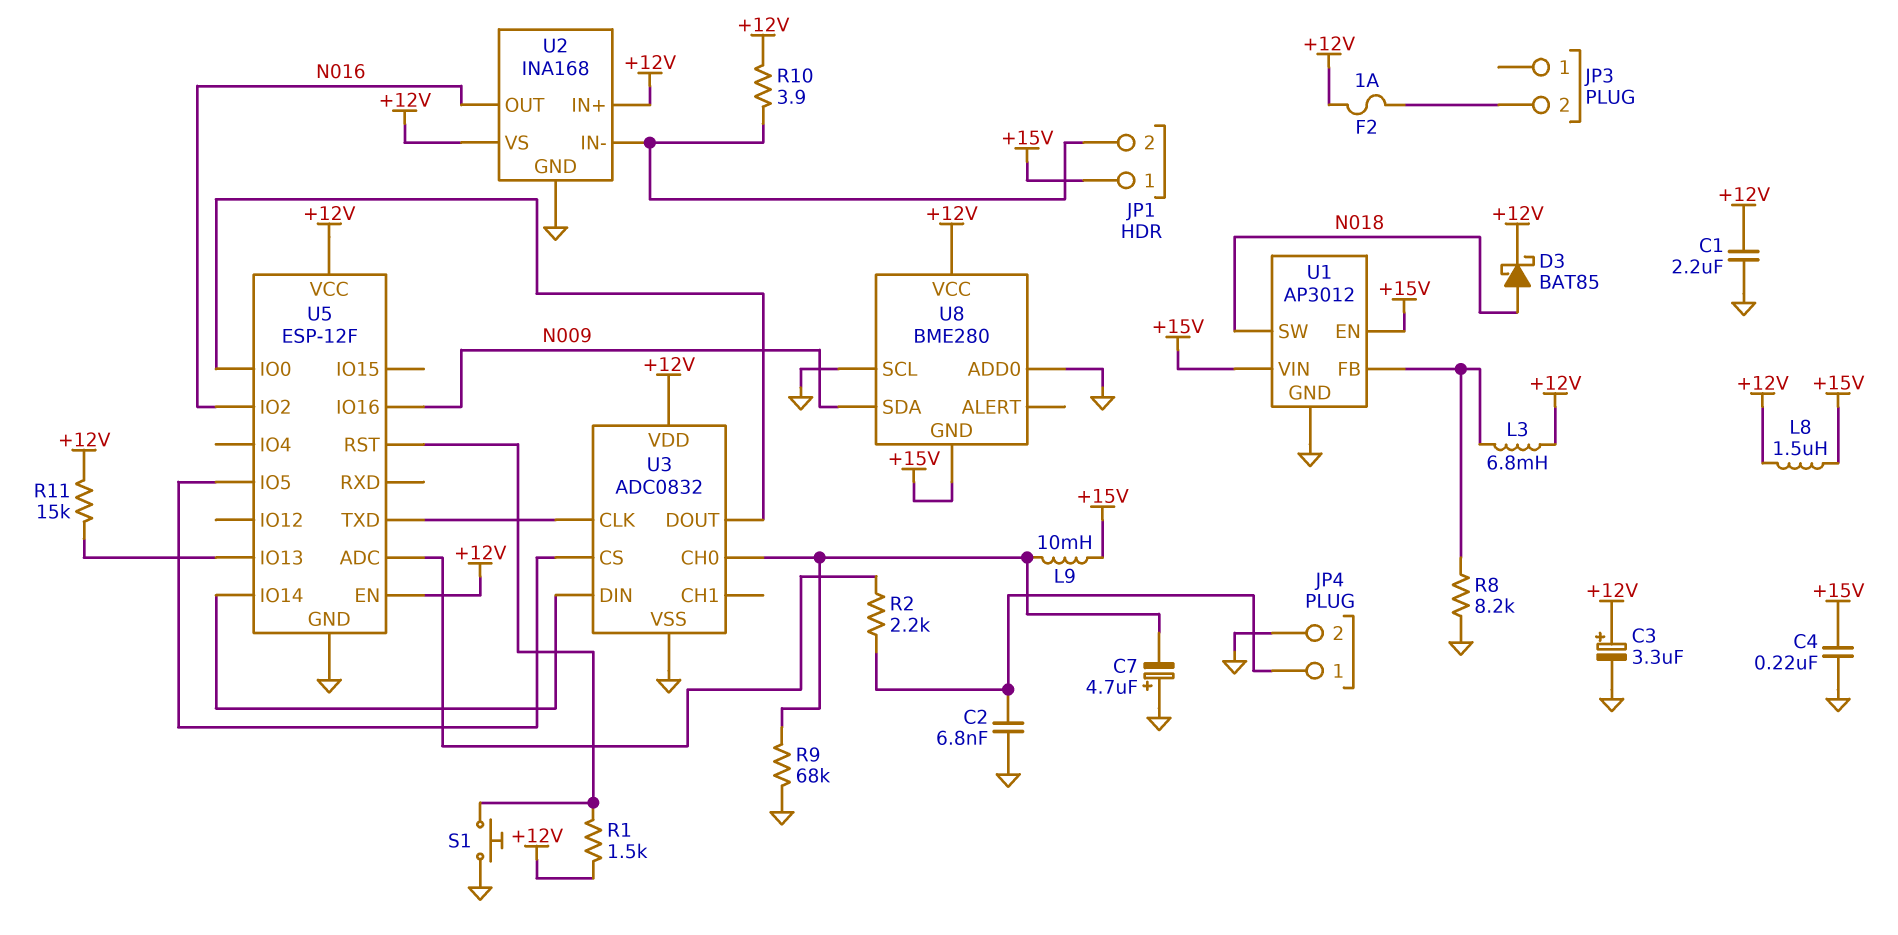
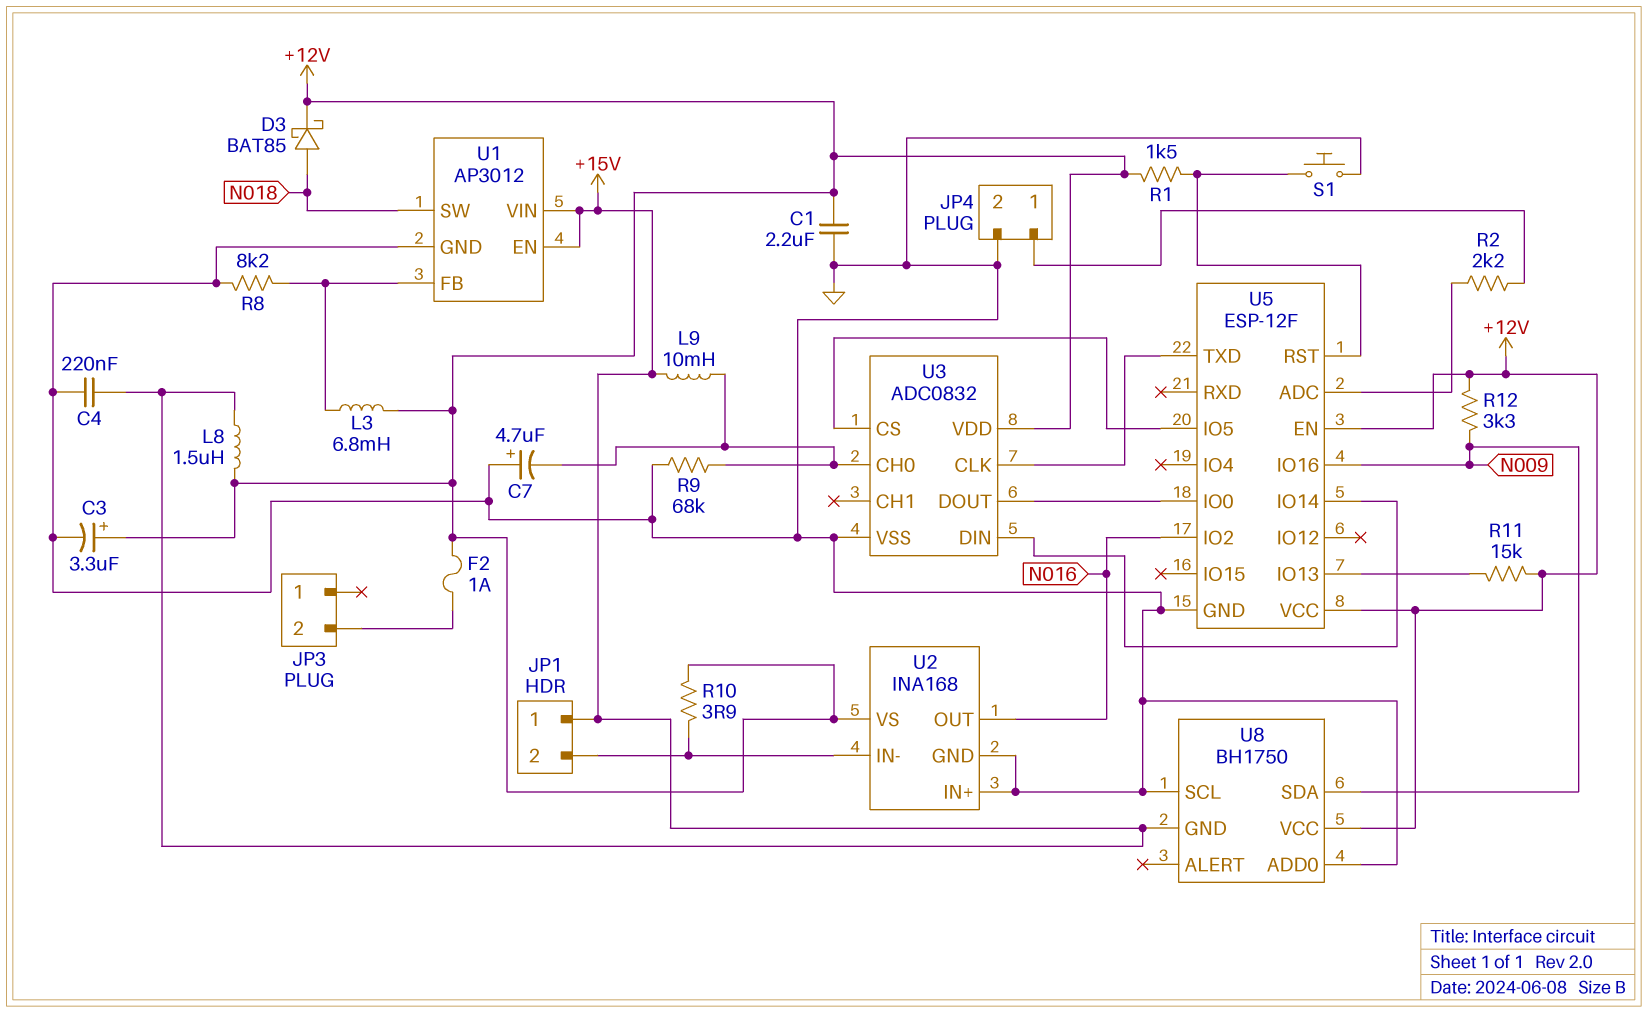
C2: 6.8nF (GND, JP4/1) -> none
R12: none -> 3.3k (+12V, N009)
U2 pin IN+: +12V -> GND
U8: BME280 -> BH1750

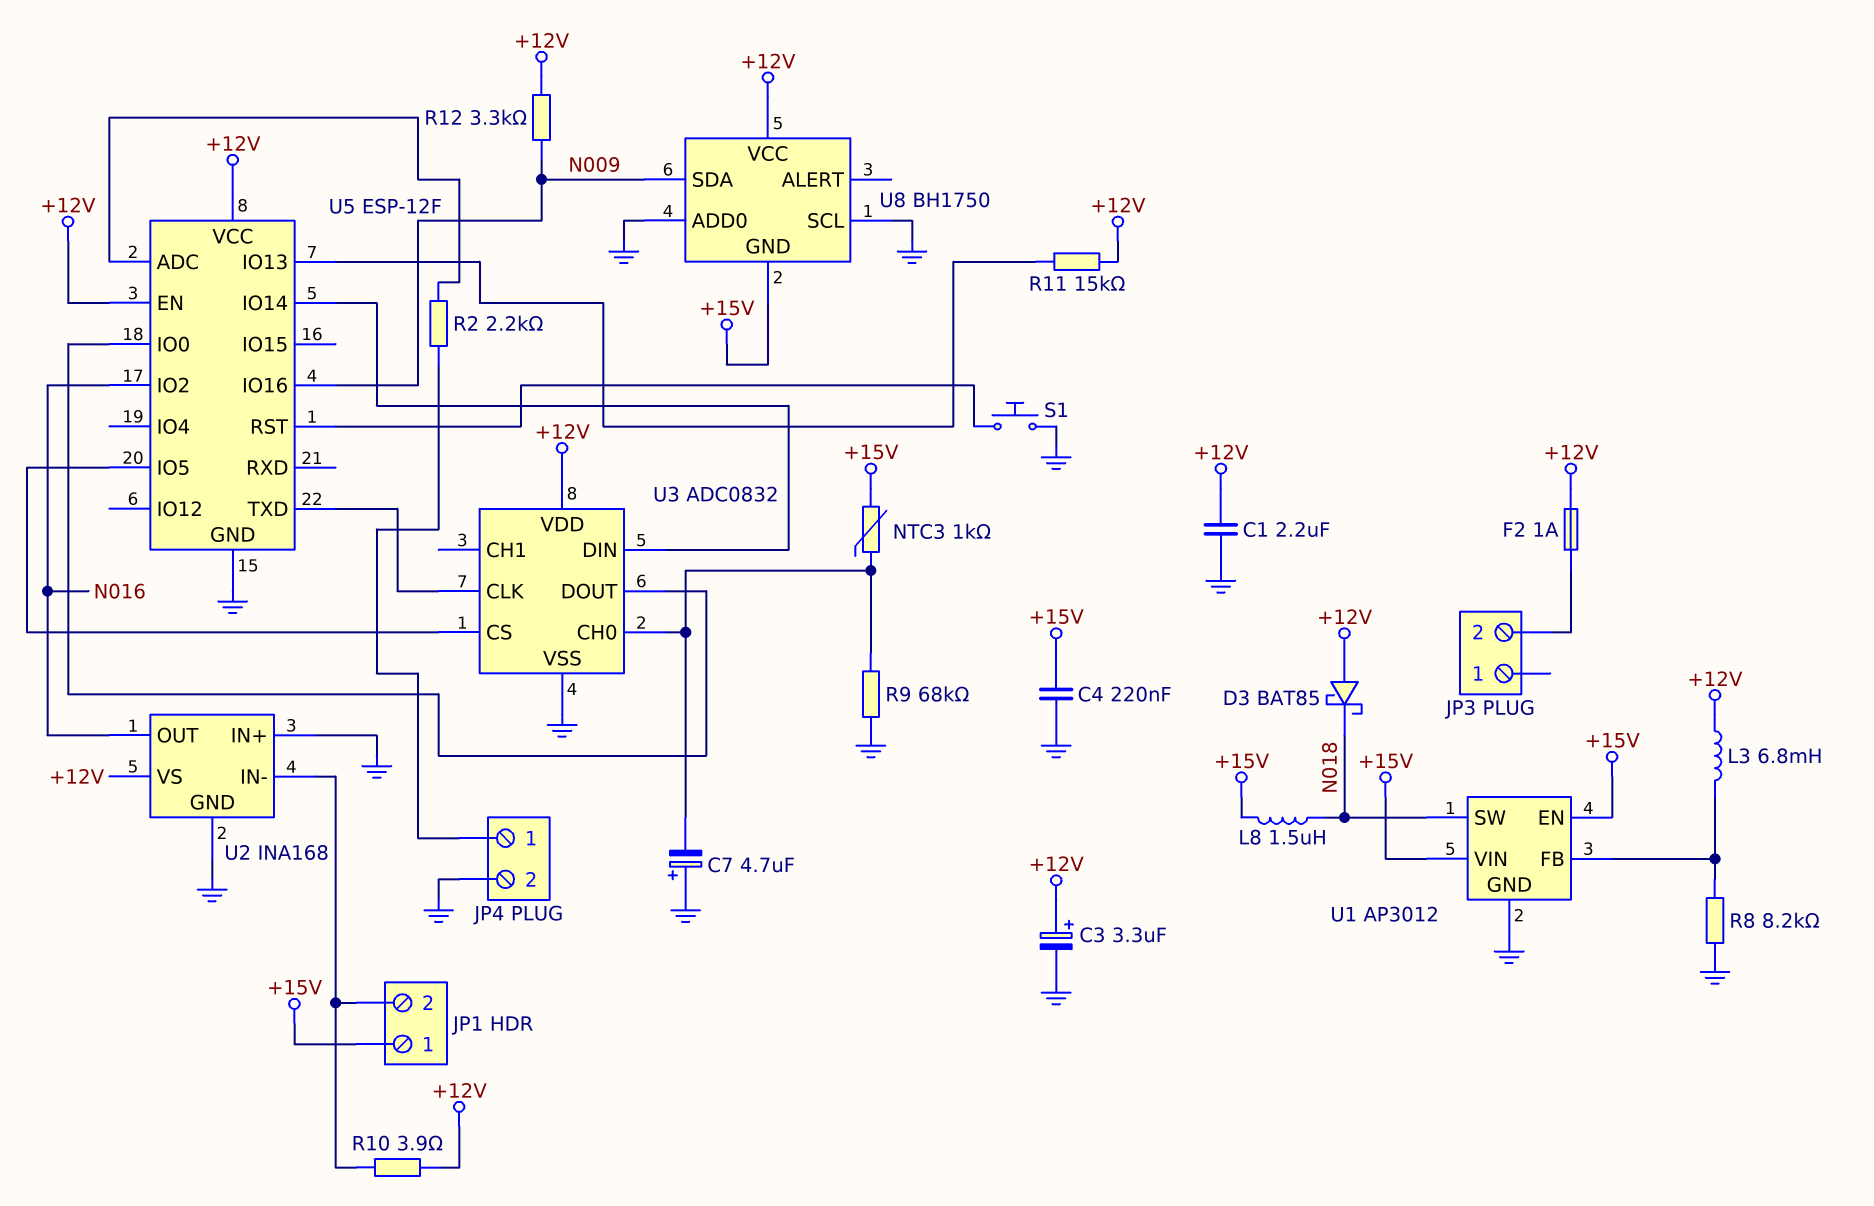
D3: schottky BAT85 (A N018, K +12V) -> schottky BAT85 (A +12V, K N018)
L8: 1.5uH (+12V, +15V) -> 1.5uH (+15V, N018)
L9: 10mH (+15V, U3/CH0) -> none
NTC3: none -> 1k (+15V, U3/CH0)
R1: 1.5k (+12V, U5/RST) -> none

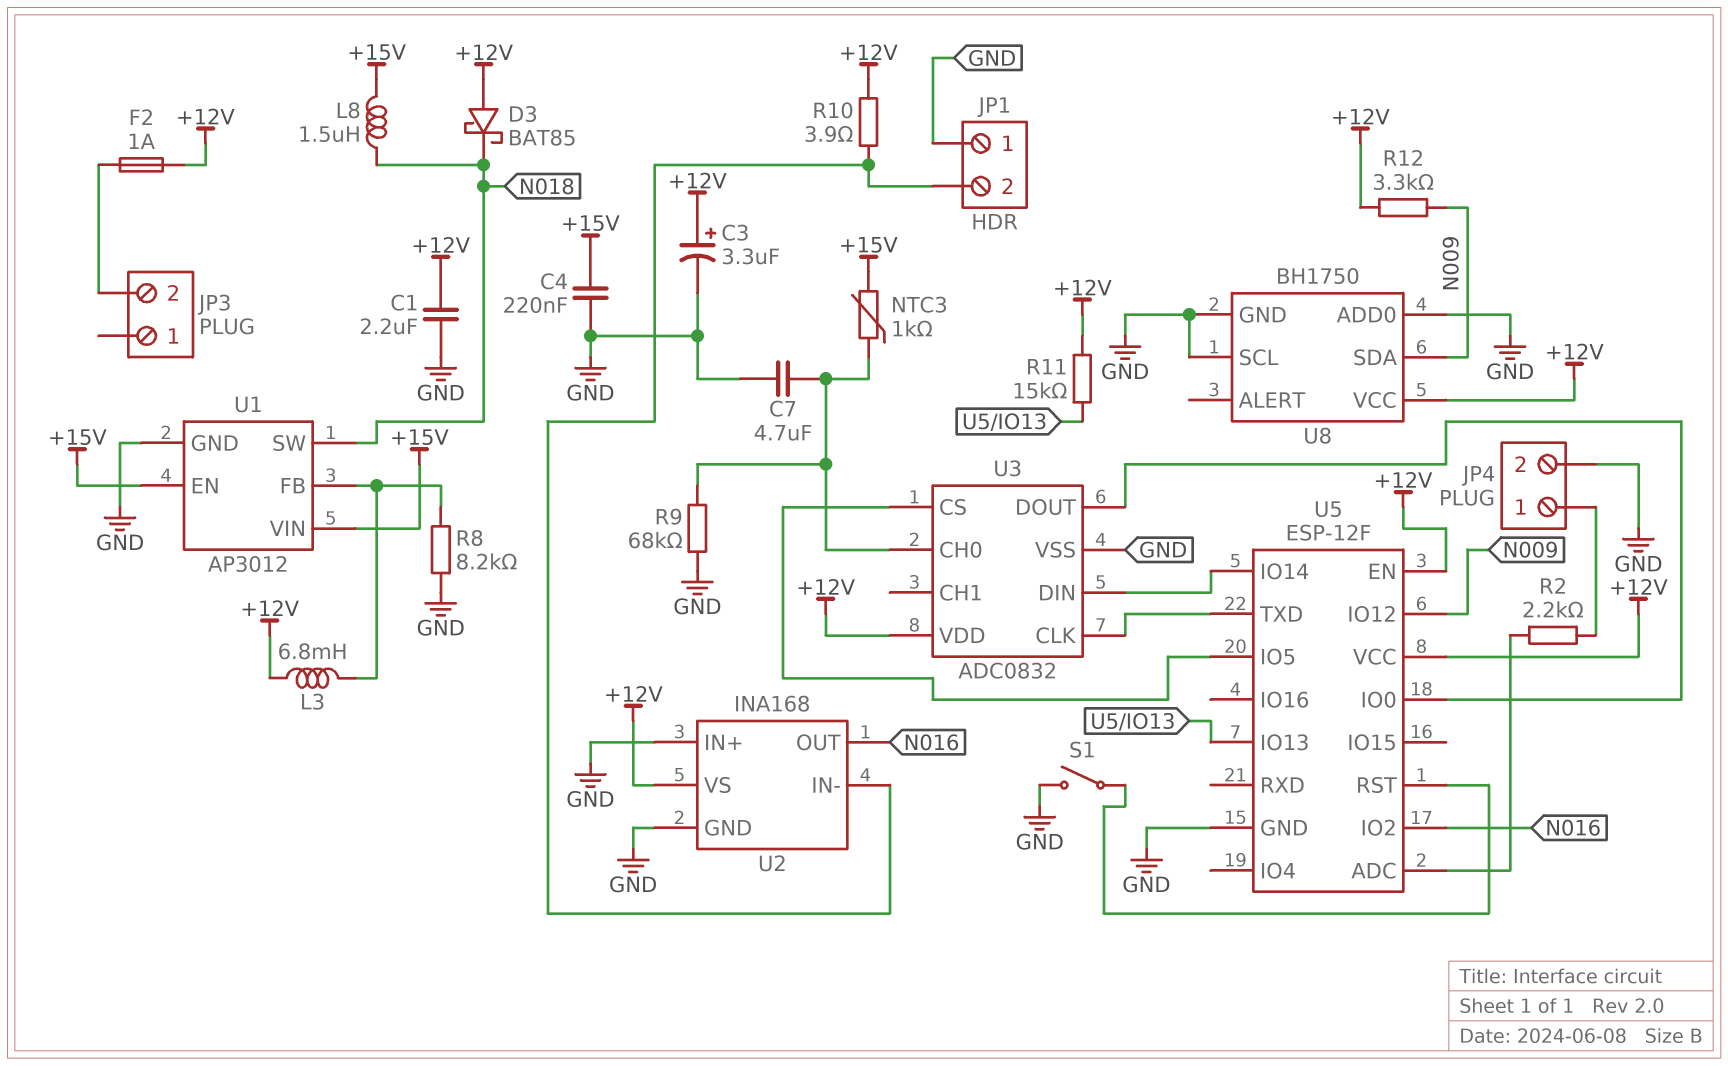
C7: 4.7uF (plus GND, minus U3/CH0) -> 4.7uF (GND, U3/CH0)
JP1 pin 1: +15V -> GND
S1: button (GND, U5/RST) -> switch (GND, U5/RST)
U5 pin IO12: none -> N009
U5 pin IO16: N009 -> none
U8 pin GND: +15V -> GND

